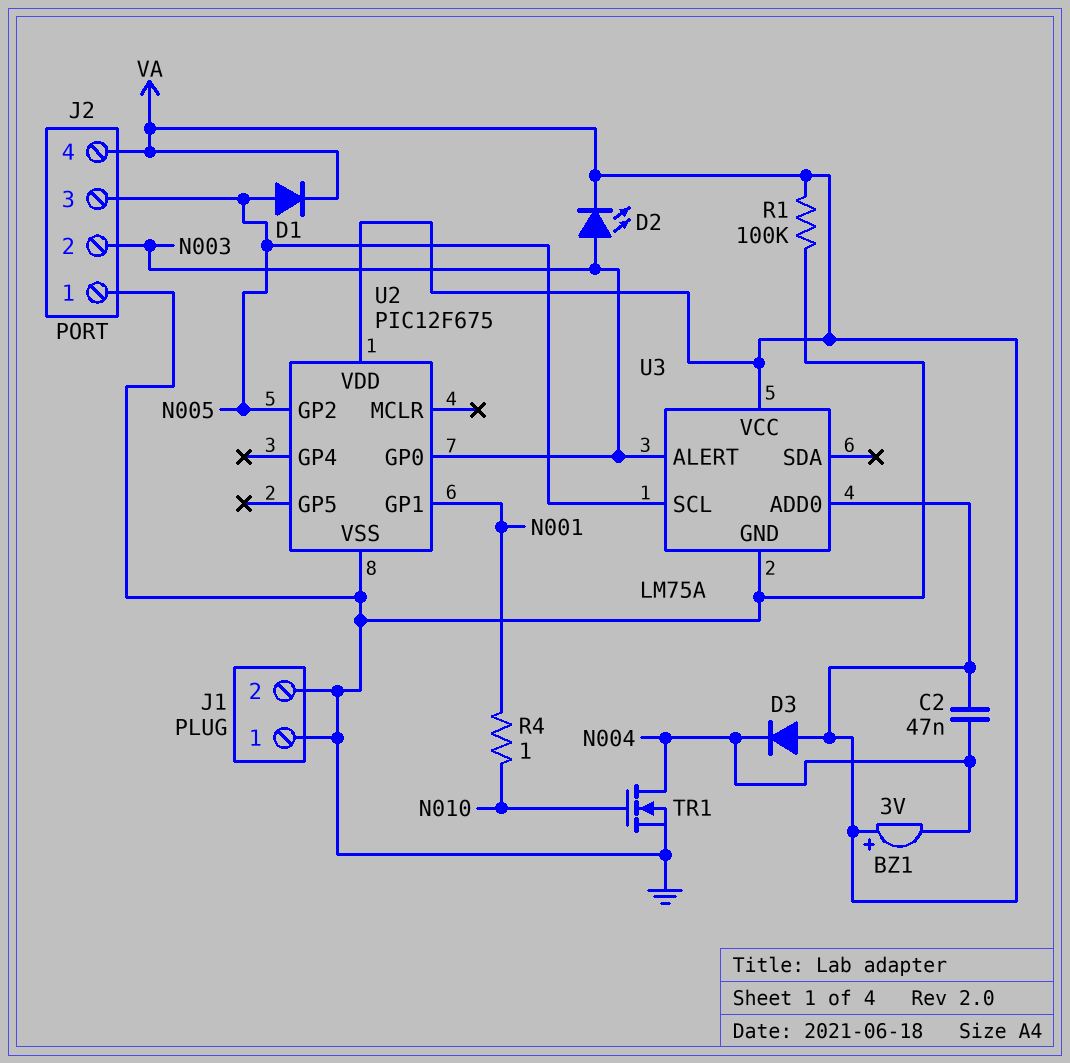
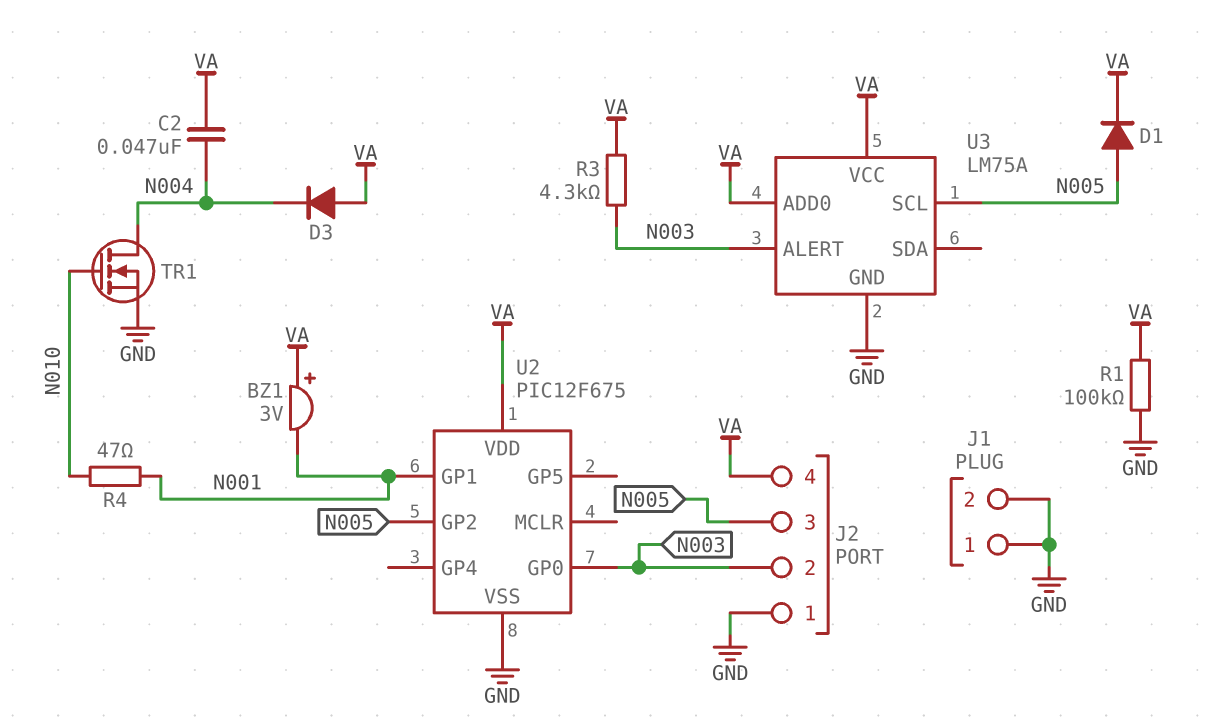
BZ1: buzzer 3V (plus VA, minus N004) -> buzzer 3V (plus VA, minus N001)
D2: LED (A N003, K VA) -> none
R3: none -> 4.3k (N003, VA)
R4: 1 (N001, N010) -> 47 (N001, N010)

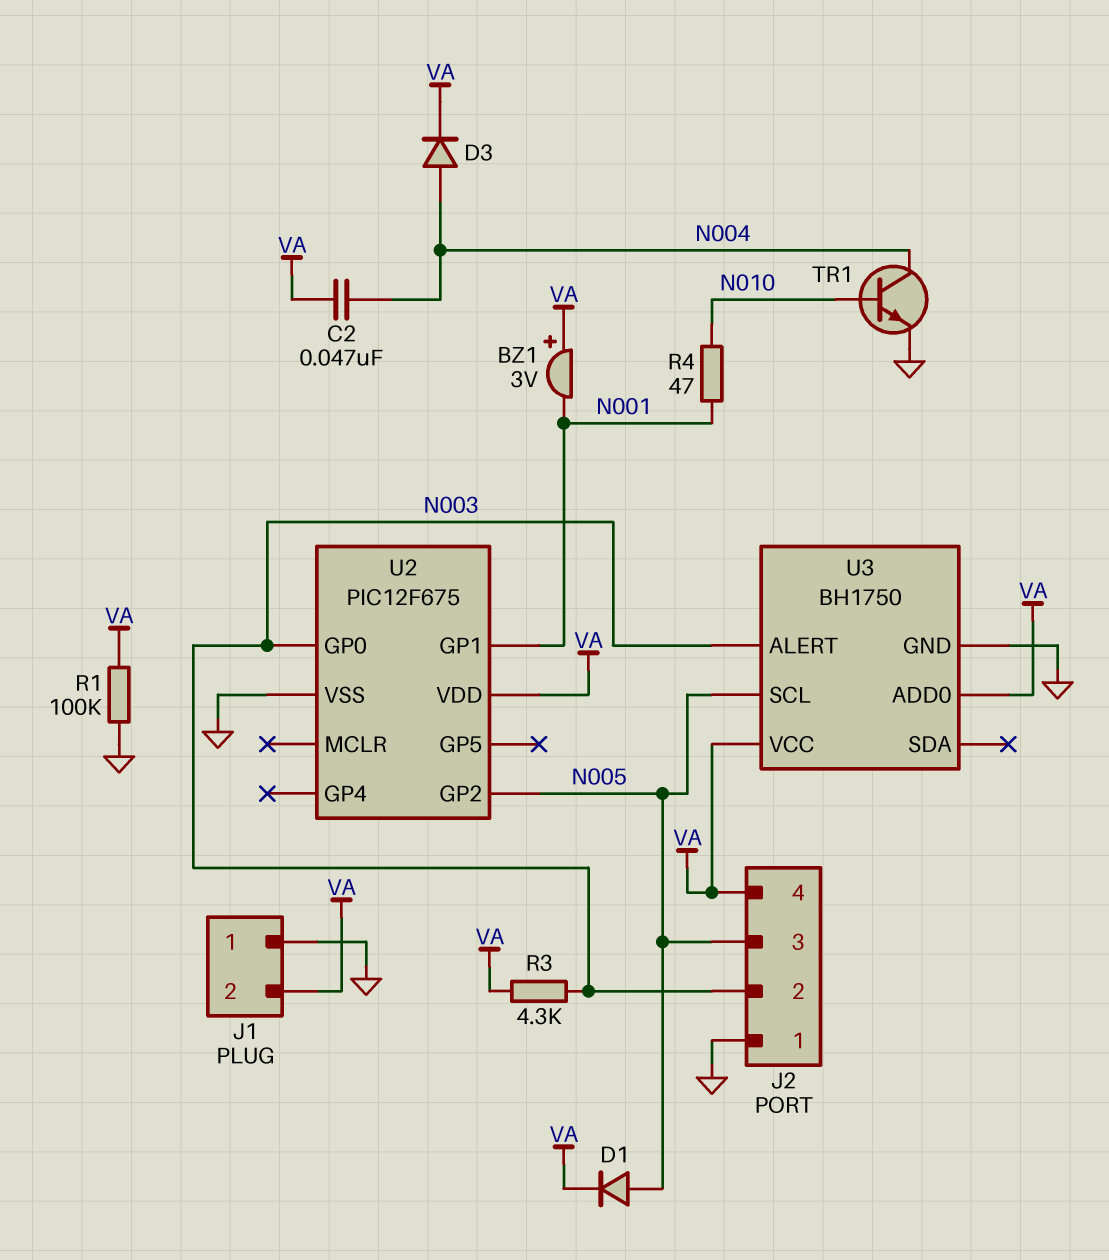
D3: diode (A VA, K N004) -> diode (A N004, K VA)
J1 pin 2: GND -> VA
TR1: NMOS (G N010, D N004, S GND) -> NPN (B N010, C N004, E GND)
U3: LM75A -> BH1750

